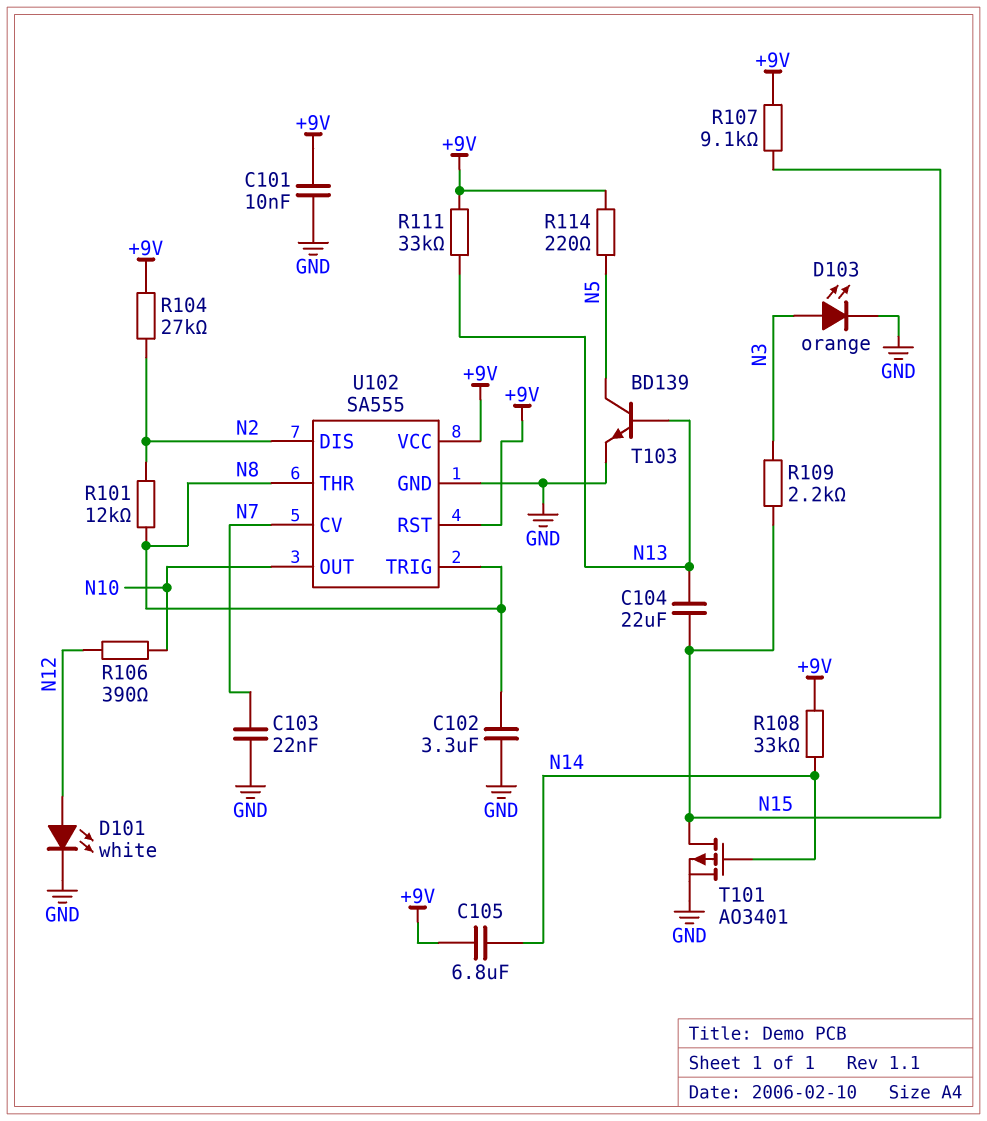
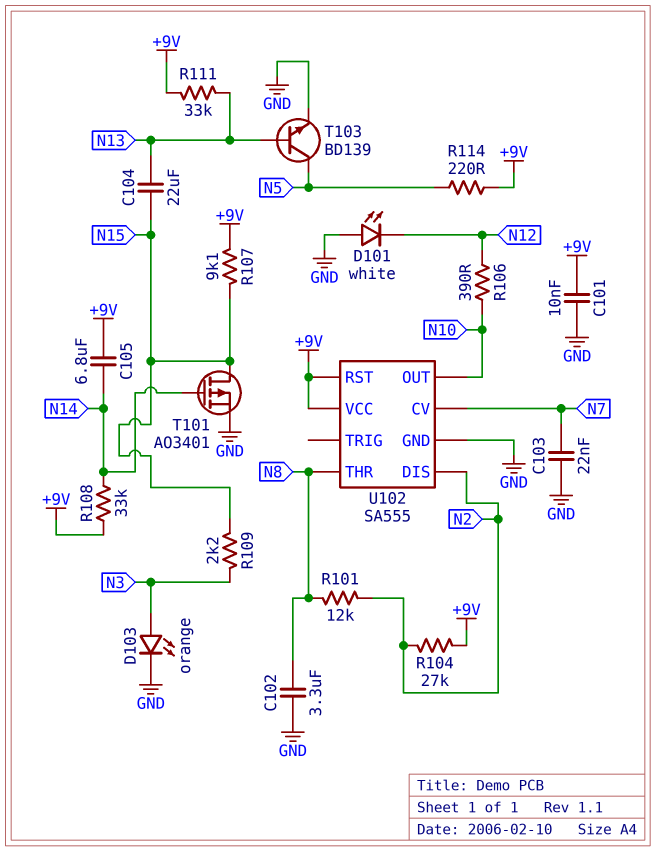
D101: LED white (A N12, K GND) -> LED white (A GND, K N12)
U102 pin TRIG: N8 -> none

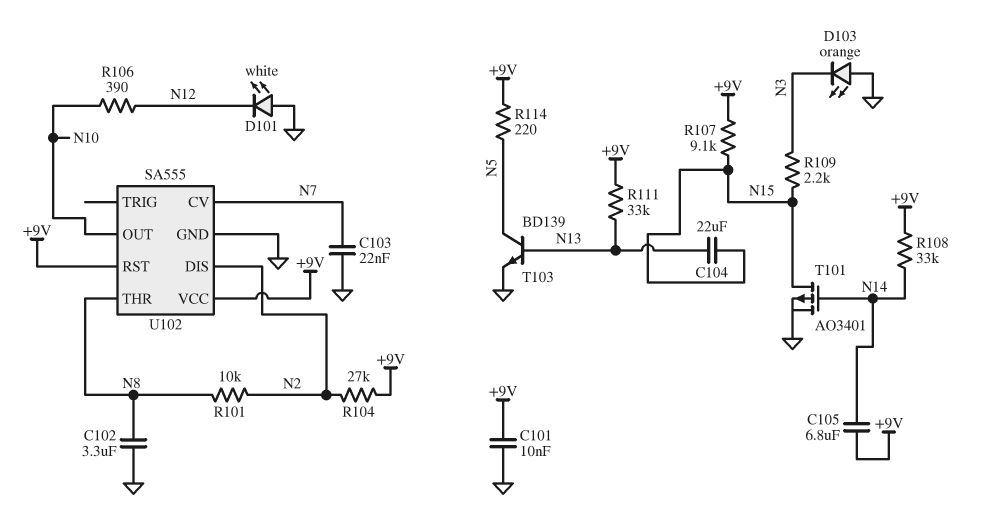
D103: LED orange (A N3, K GND) -> LED orange (A GND, K N3)
R101: 12k (N2, N8) -> 10k (N2, N8)

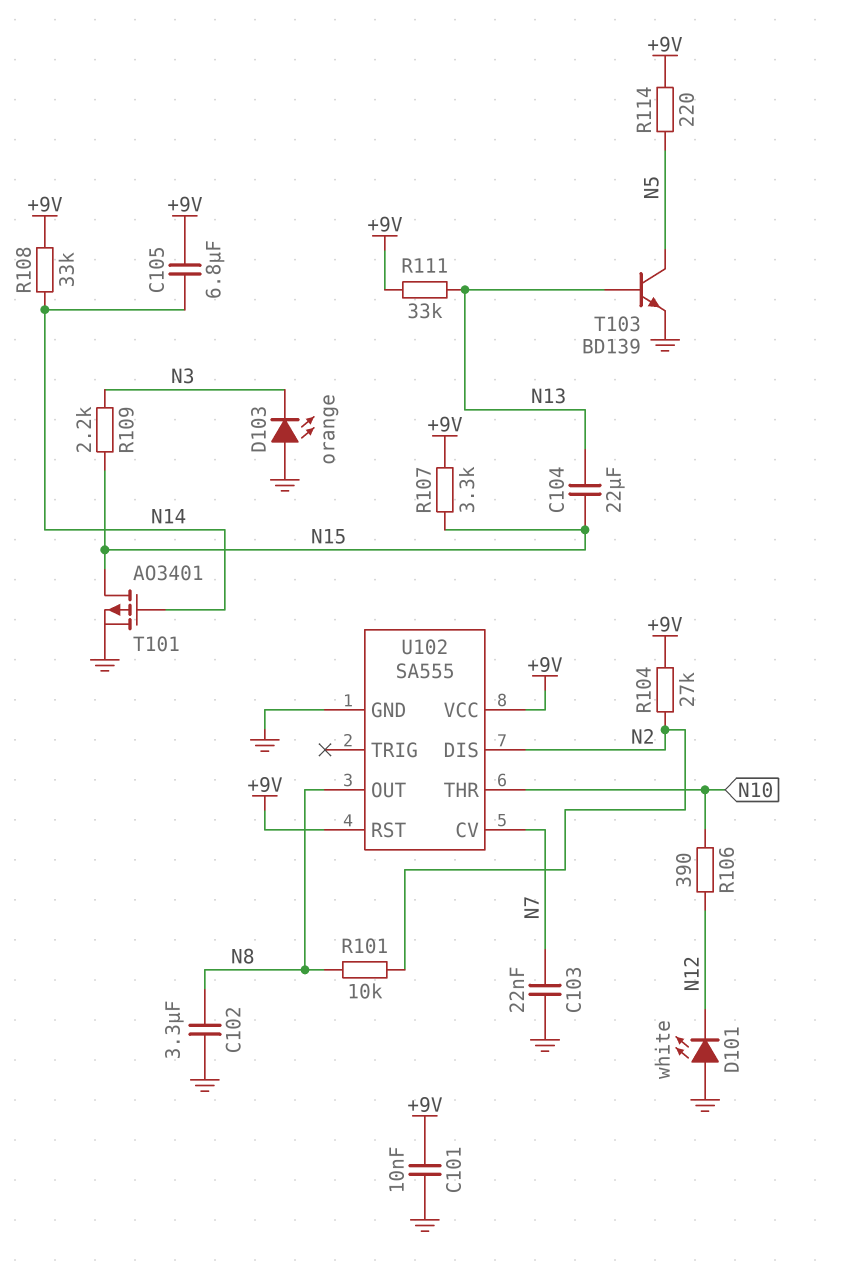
R107: 9.1k (+9V, N15) -> 3.3k (+9V, N15)
U102 pin OUT: N10 -> N8
U102 pin THR: N8 -> N10

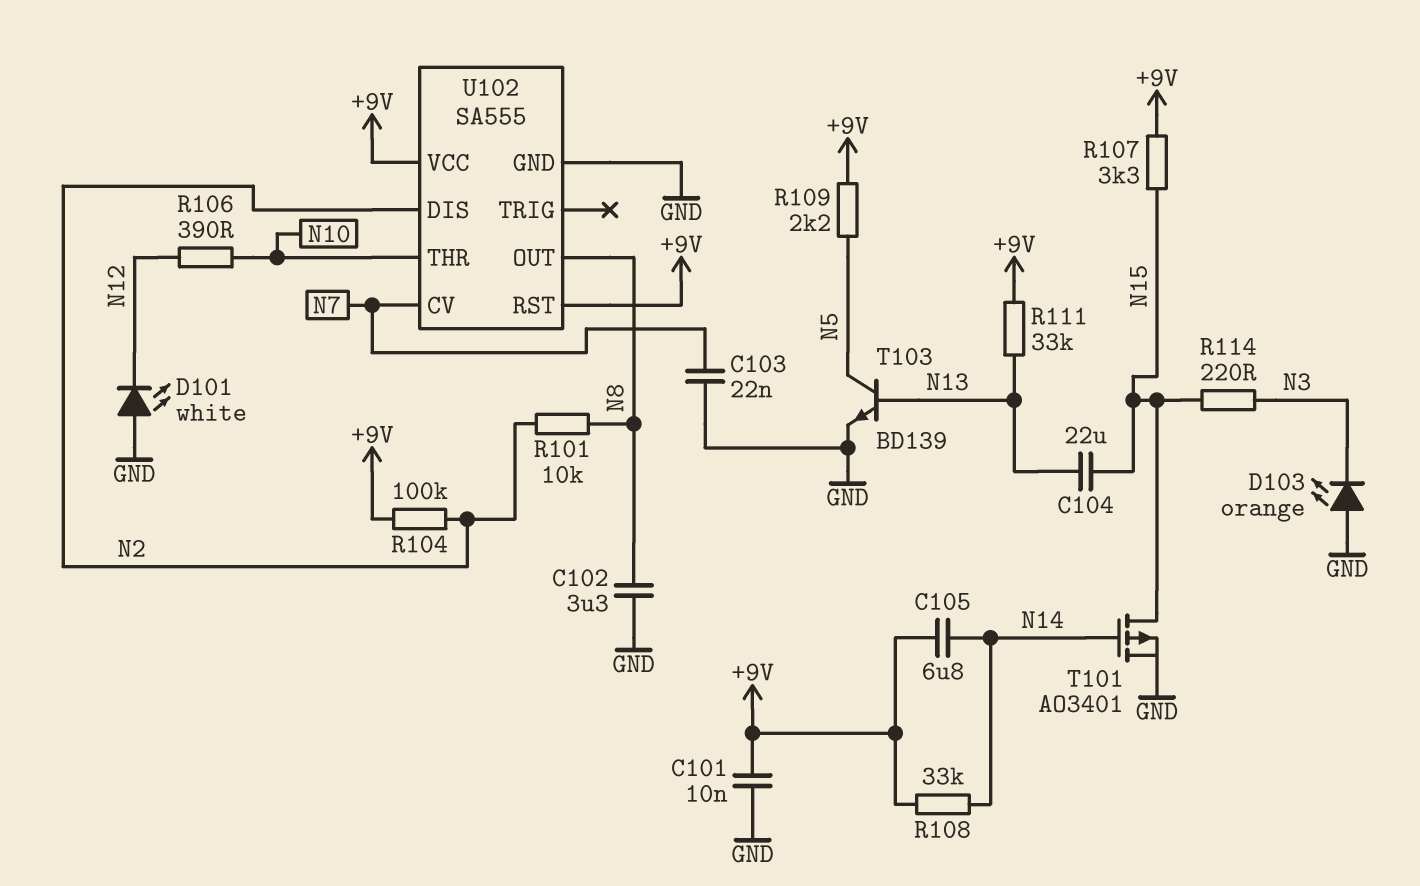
R104: 27k (+9V, N2) -> 100k (+9V, N2)
R109: 2.2k (N3, N15) -> 2.2k (+9V, N5)
R114: 220 (+9V, N5) -> 220 (N3, N15)

